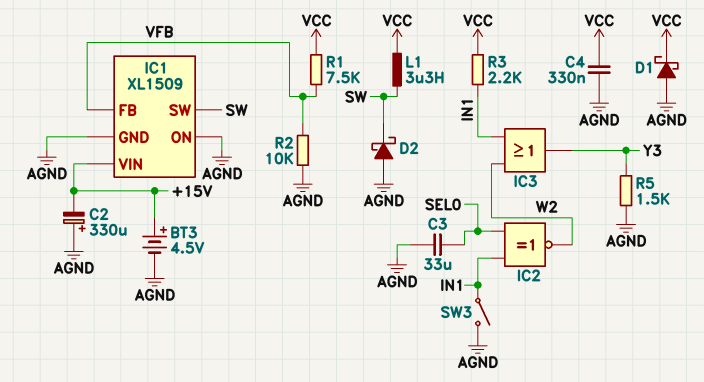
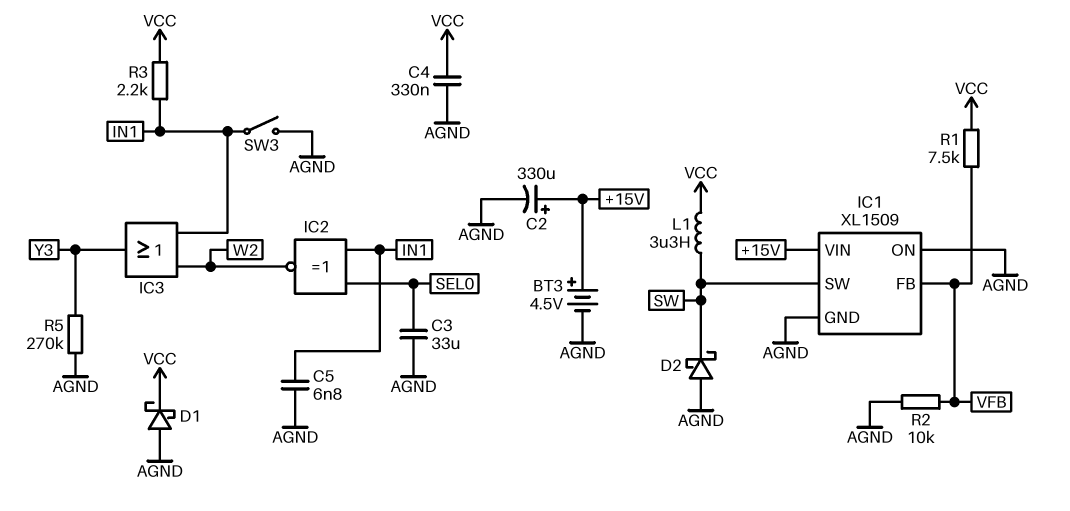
C2: 330uF (plus AGND, minus +15V) -> 330uF (plus +15V, minus AGND)
C5: none -> 6.8nF (AGND, IN1)
R5: 1.5k (AGND, Y3) -> 270k (AGND, Y3)

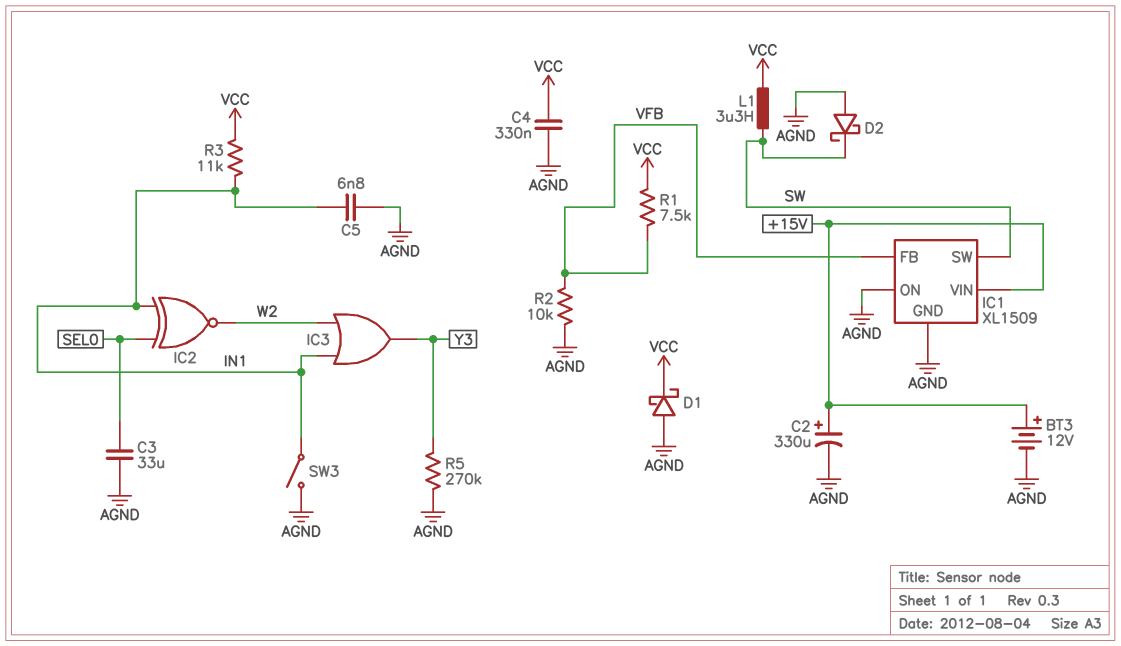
BT3: 4.5V (plus +15V, minus AGND) -> 12V (plus +15V, minus AGND)
R3: 2.2k (IN1, VCC) -> 11k (IN1, VCC)

